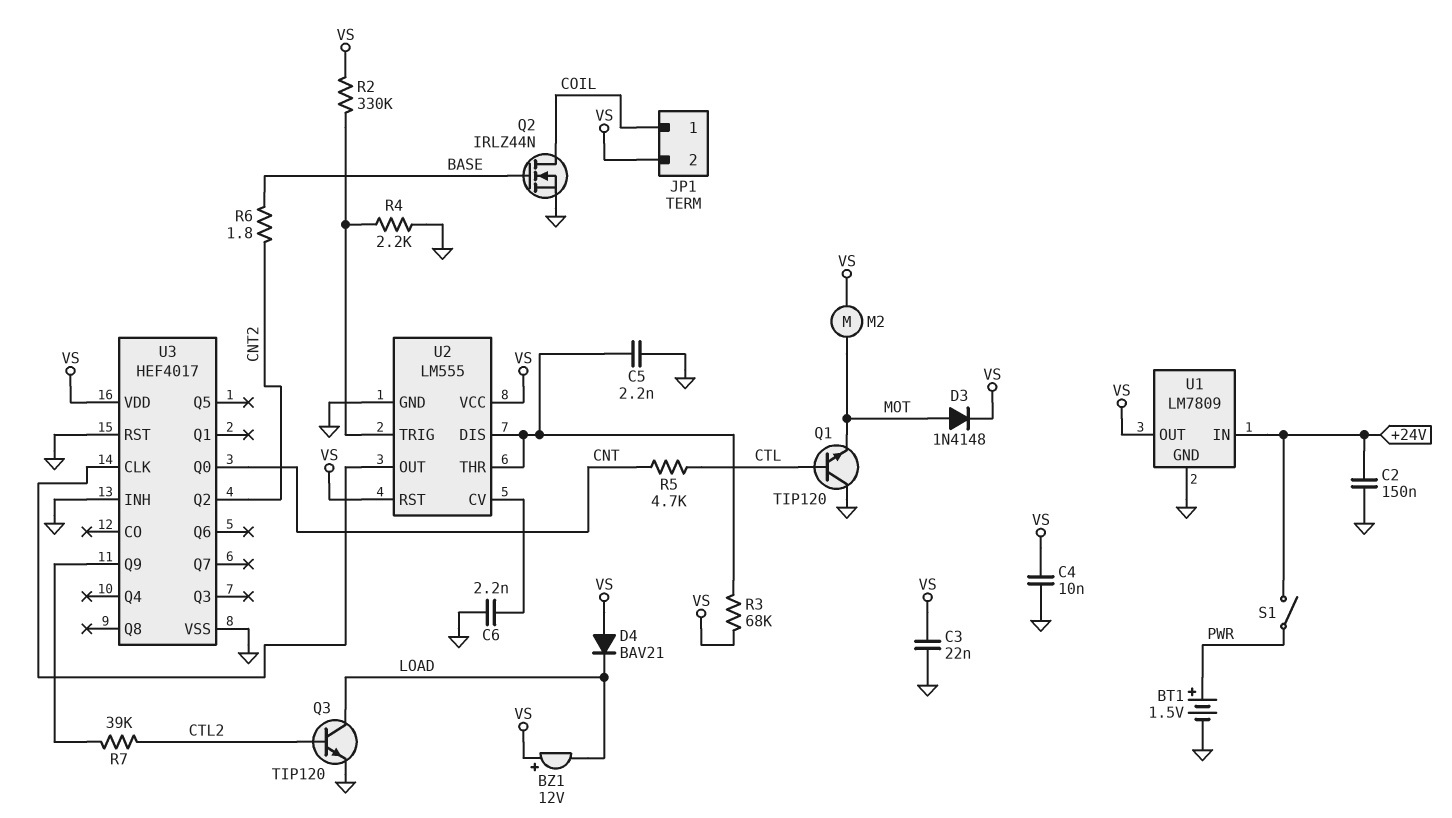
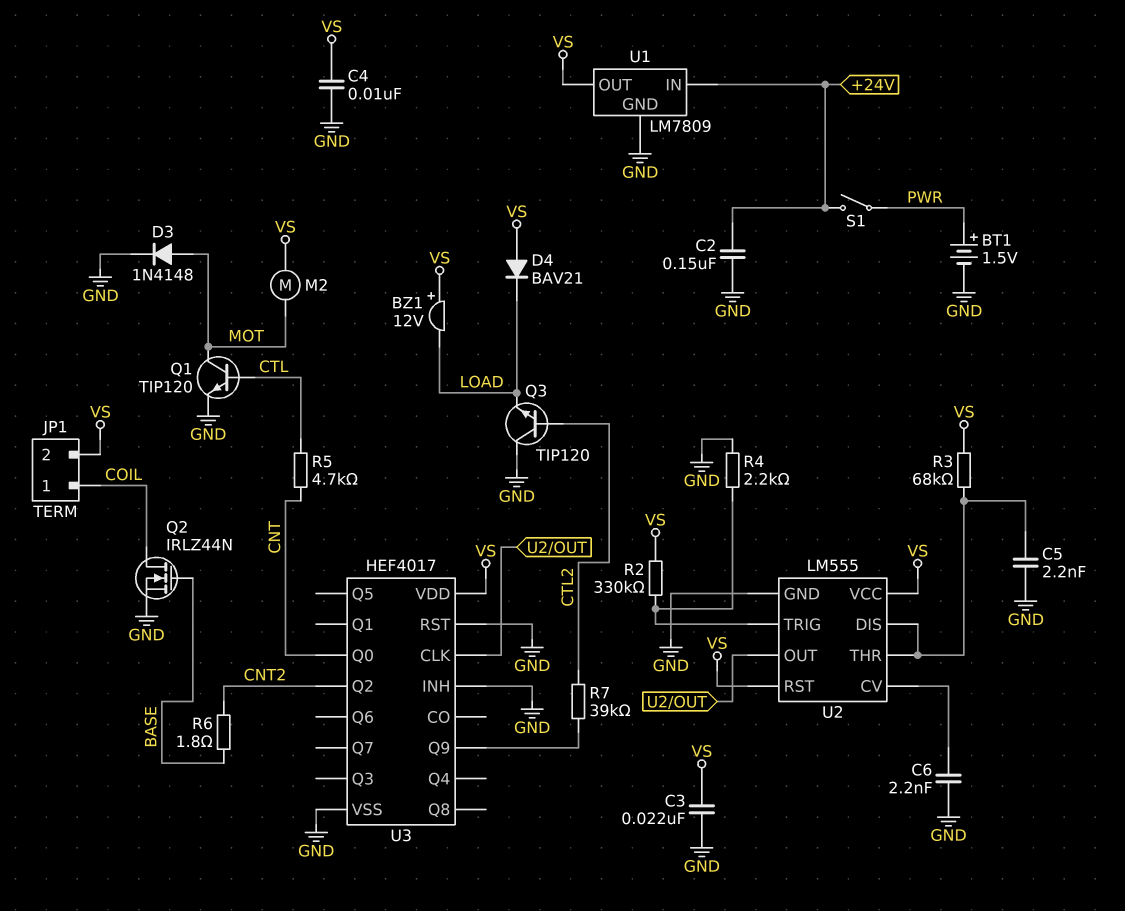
D3: diode 1N4148 (A MOT, K VS) -> diode 1N4148 (A MOT, K GND)
Q1: NPN TIP120 (B CTL, C GND, E MOT) -> NPN TIP120 (B CTL, C MOT, E GND)
Q3: NPN TIP120 (B CTL2, C LOAD, E GND) -> NPN TIP120 (B CTL2, C GND, E LOAD)

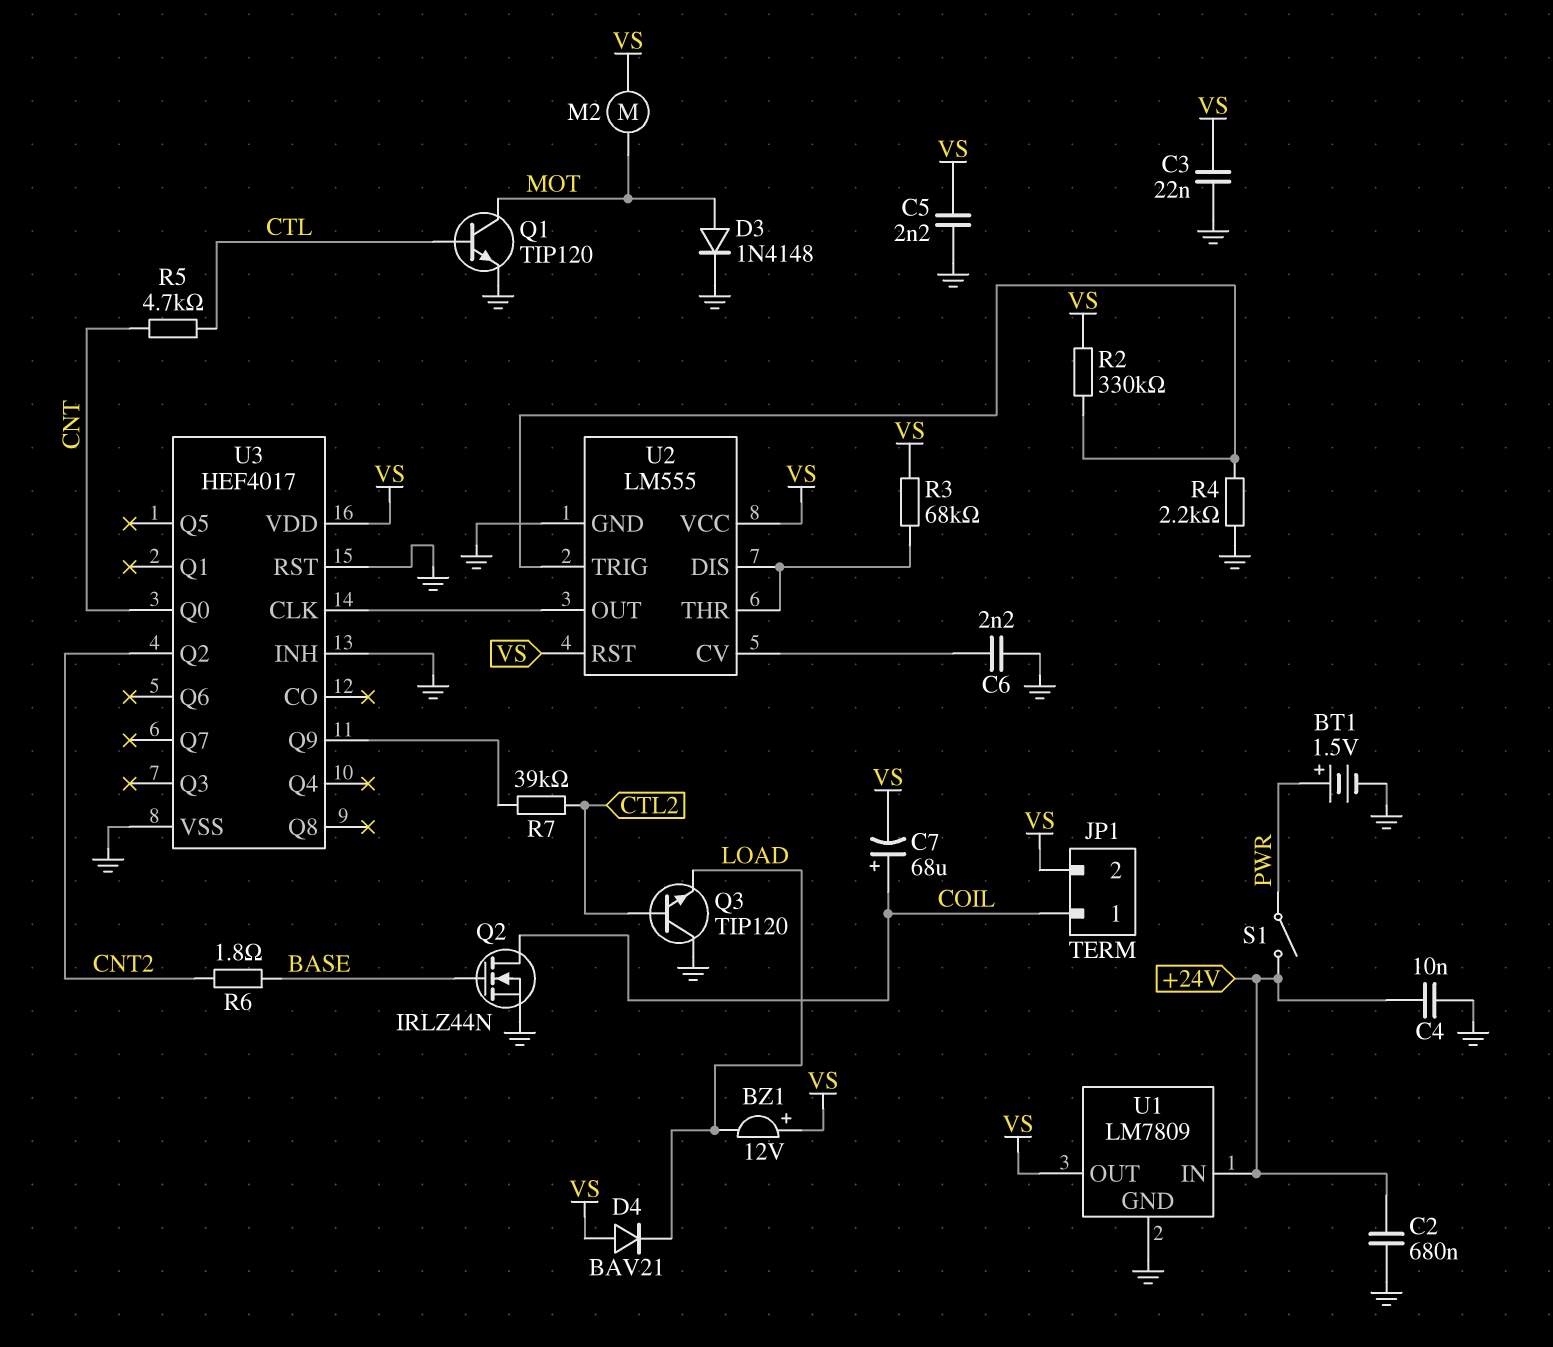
C2: 150nF (+24V, GND) -> 680nF (+24V, GND)
C4: 10nF (GND, VS) -> 10nF (+24V, GND)
C5: 2.2nF (GND, U2/DIS) -> 2.2nF (GND, VS)
C7: none -> 68uF (plus COIL, minus VS)

